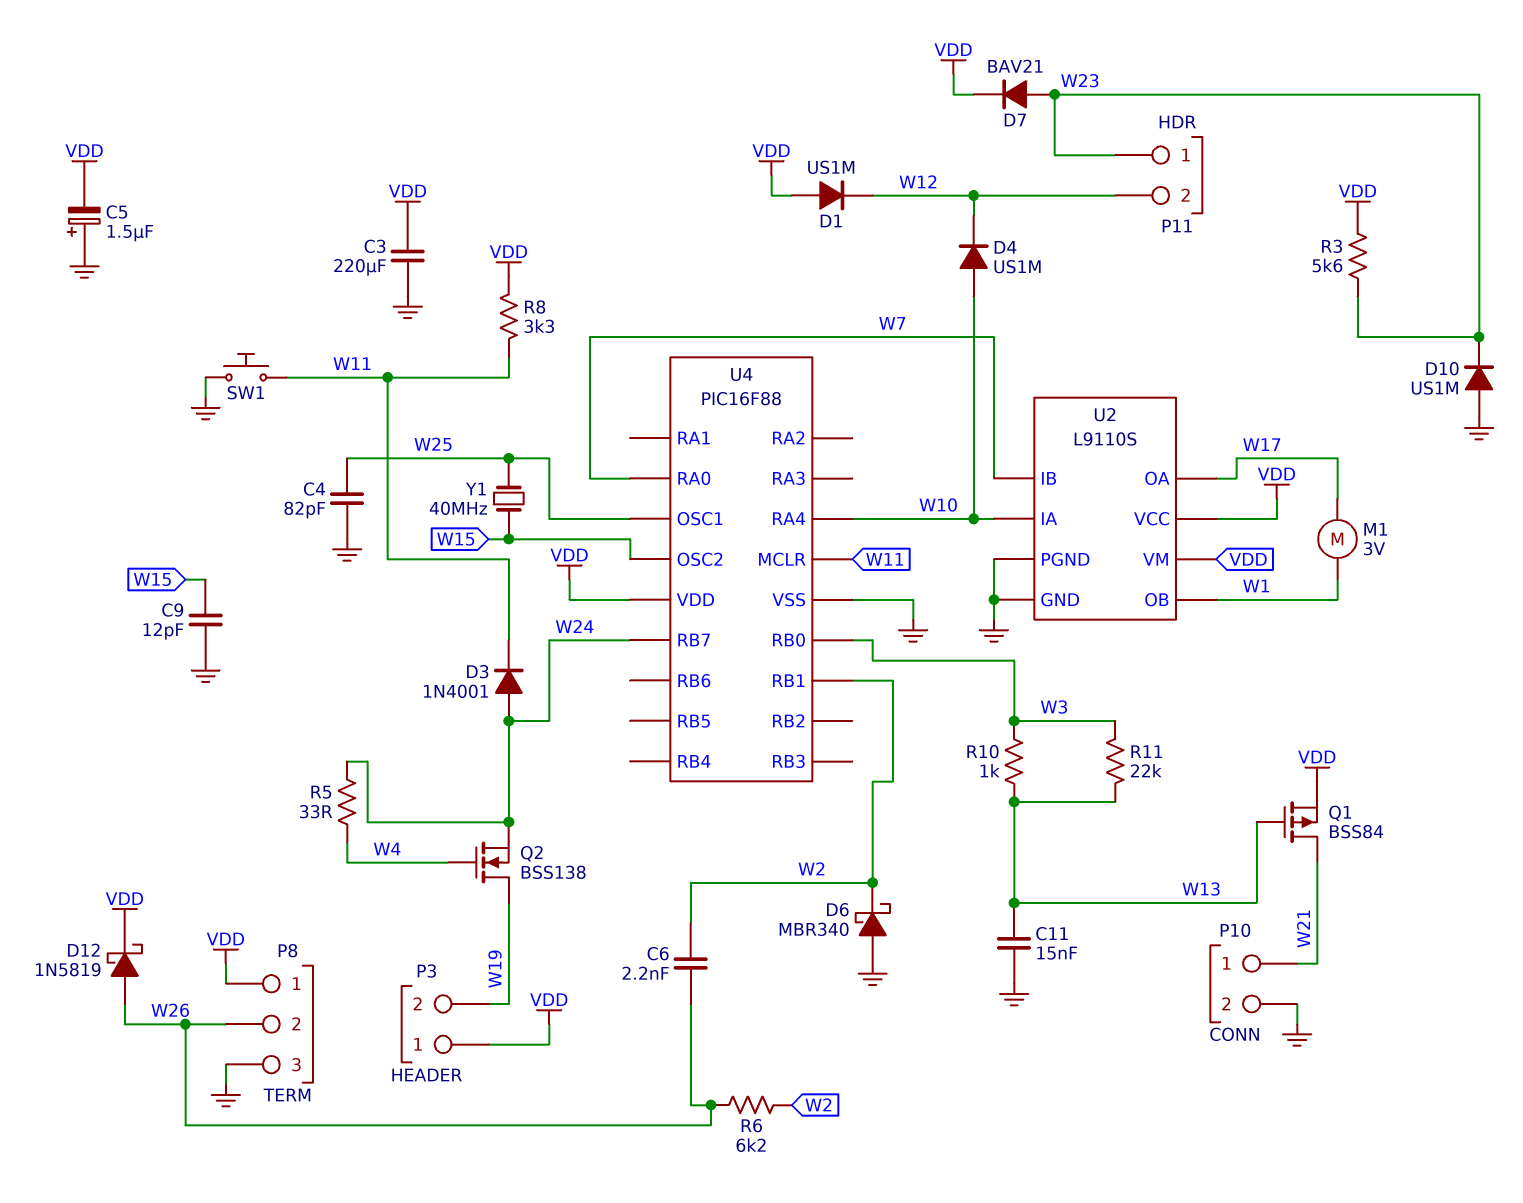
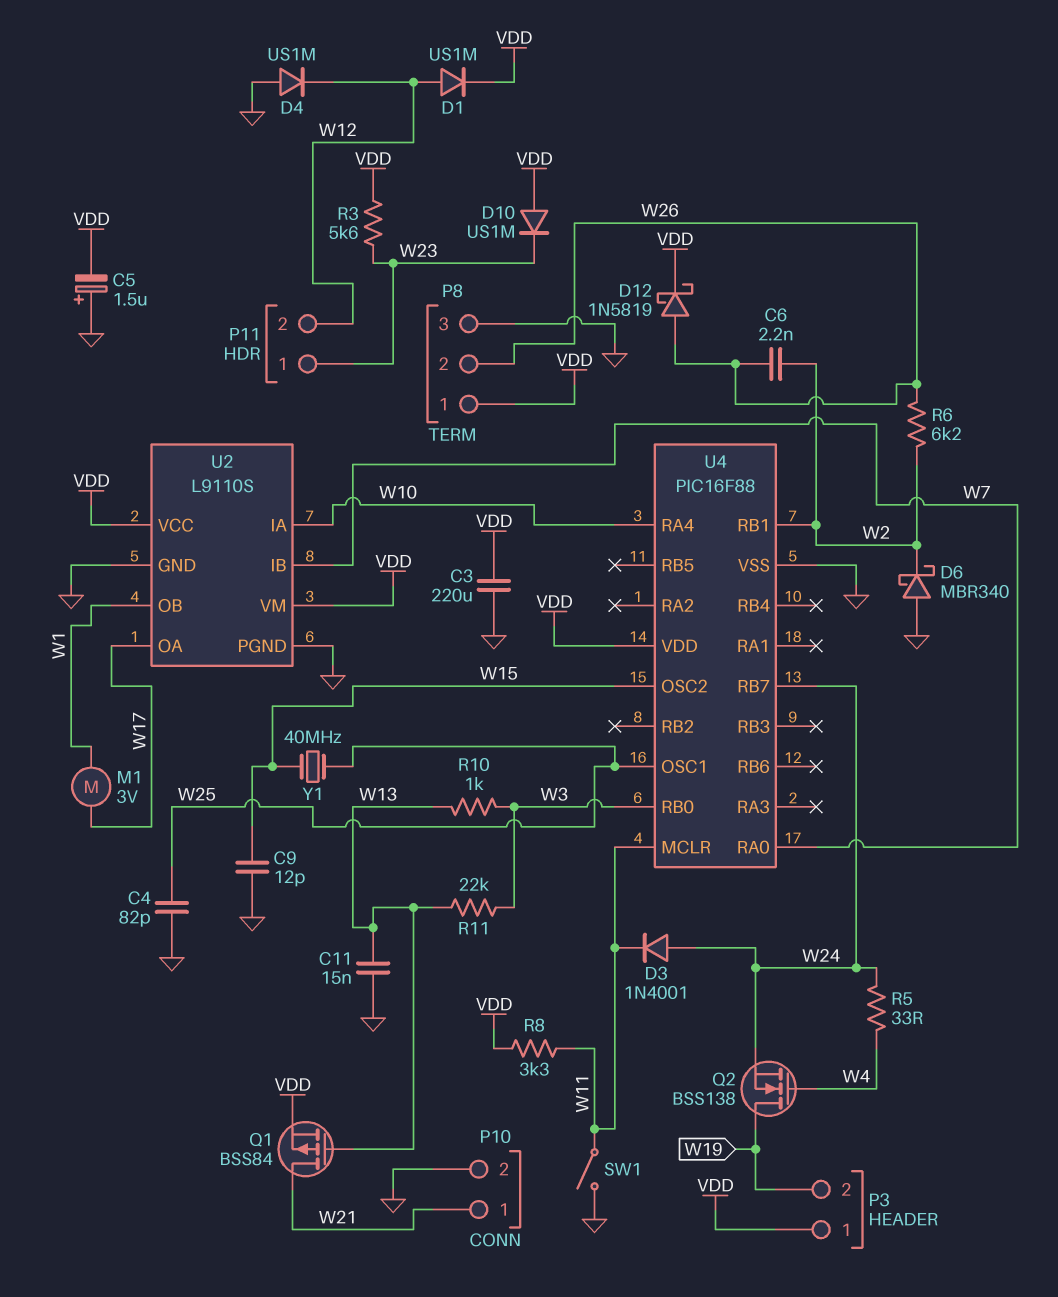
D1: diode US1M (A VDD, K W12) -> diode US1M (A W12, K VDD)
D4: diode US1M (A W10, K W12) -> diode US1M (A GND, K W12)
D7: diode BAV21 (A W23, K VDD) -> none
D10: diode US1M (A GND, K W23) -> diode US1M (A VDD, K W23)
SW1: button (GND, W11) -> switch (GND, W11)

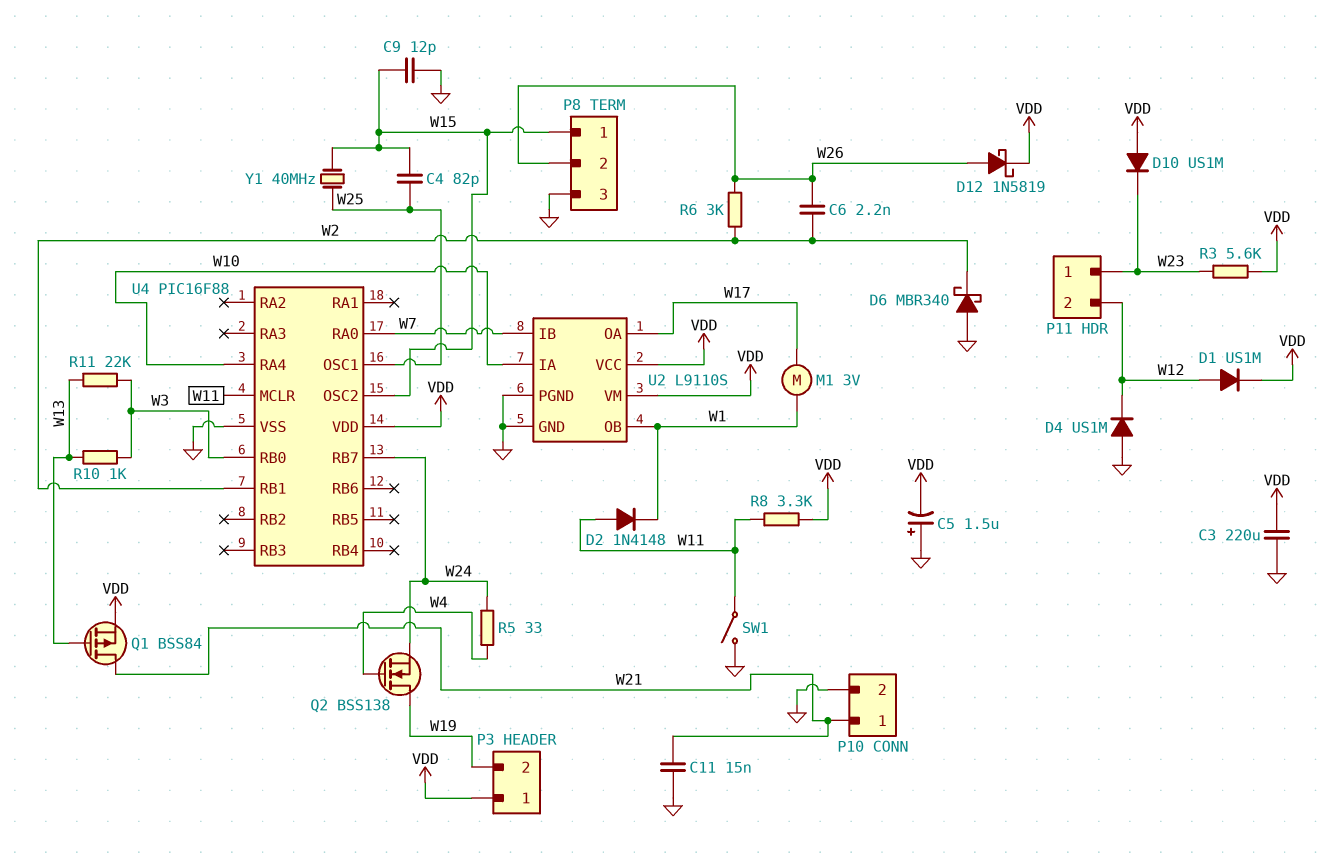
C4: 82pF (GND, W25) -> 82pF (W15, W25)
C11: 15nF (GND, W13) -> 15nF (GND, W21)
D2: none -> diode 1N4148 (A W11, K W1)
D3: diode 1N4001 (A W24, K W11) -> none
P8 pin 1: VDD -> W15
R6: 6.2k (W2, W26) -> 3k (W2, W26)

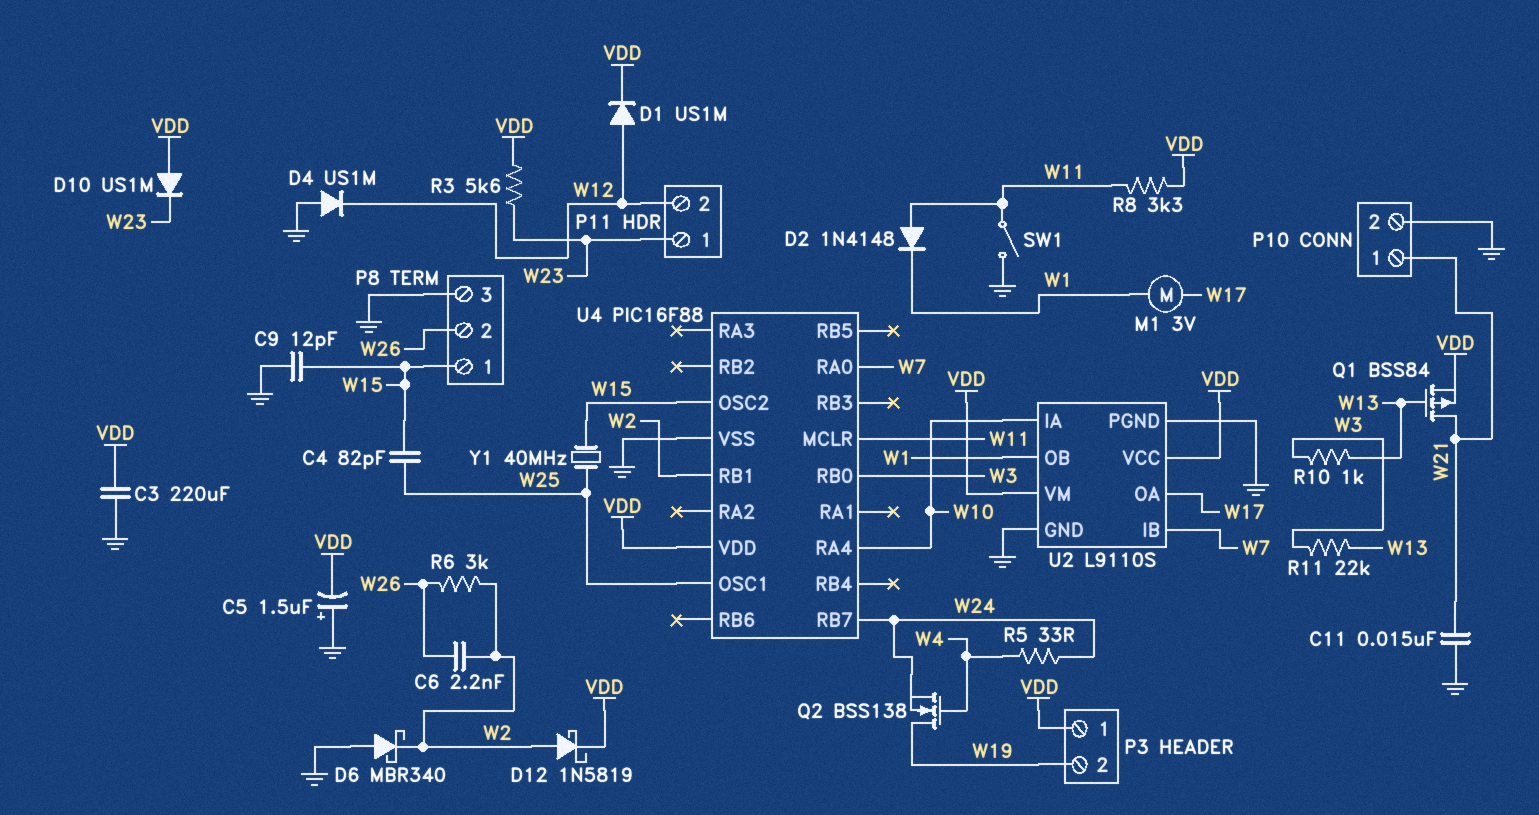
D12: schottky 1N5819 (A W26, K VDD) -> schottky 1N5819 (A W2, K VDD)

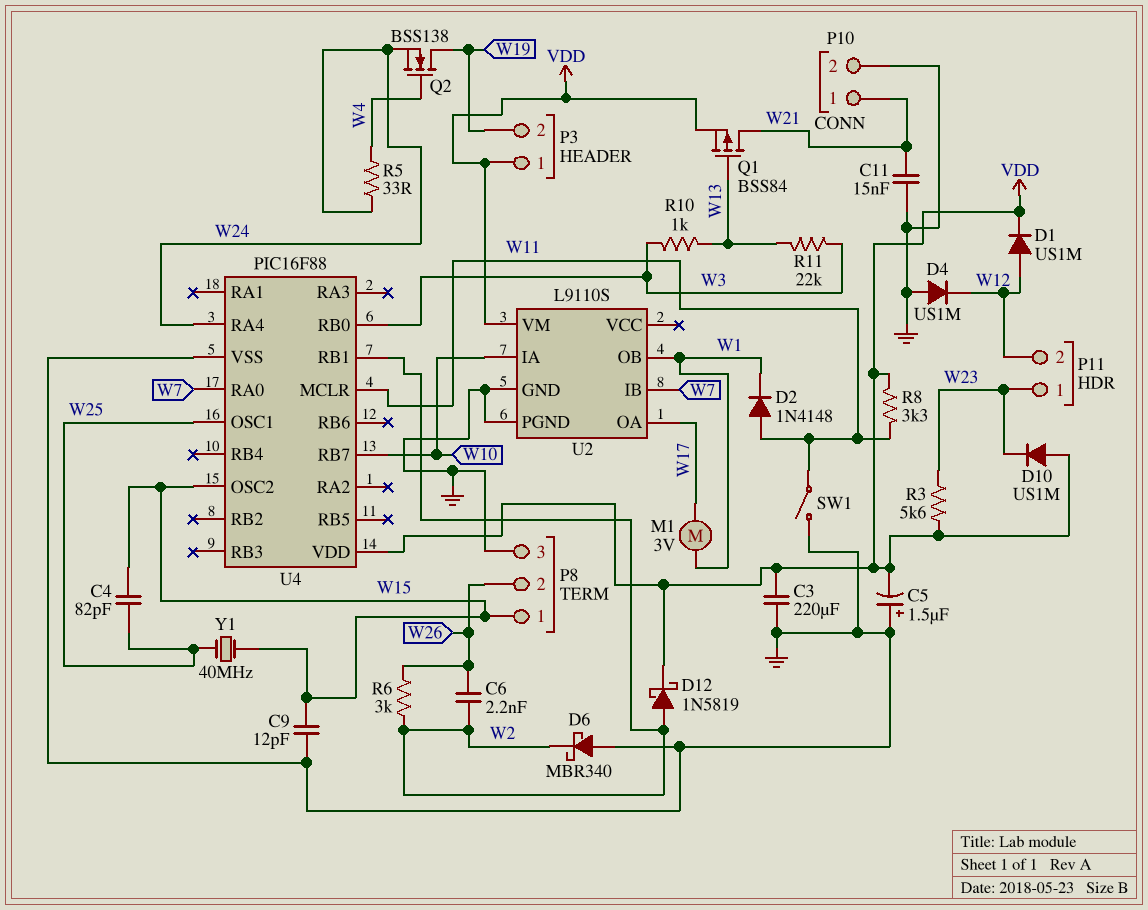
U2 pin VCC: VDD -> none
U4 pin RA4: W10 -> W24
U4 pin RB7: W24 -> W10

